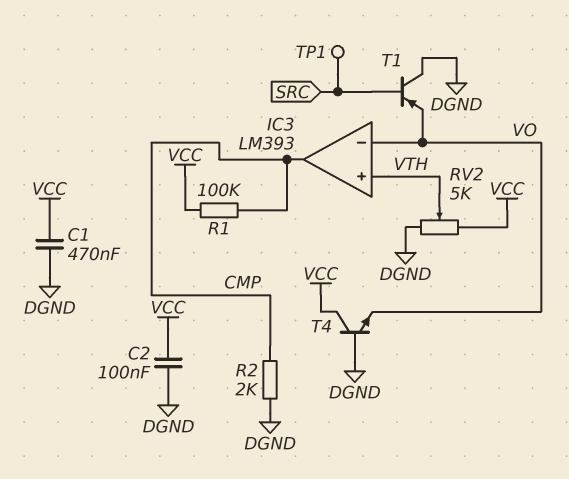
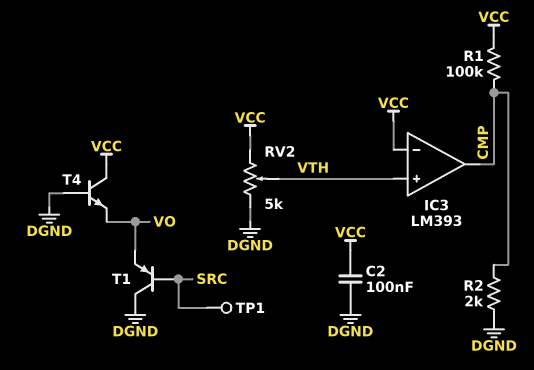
C1: 470nF (DGND, VCC) -> none
IC3 pin in-: VO -> VCC

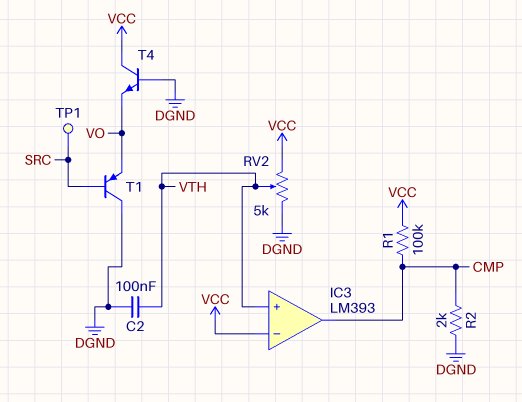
C2: 100nF (DGND, VCC) -> 100nF (DGND, VTH)

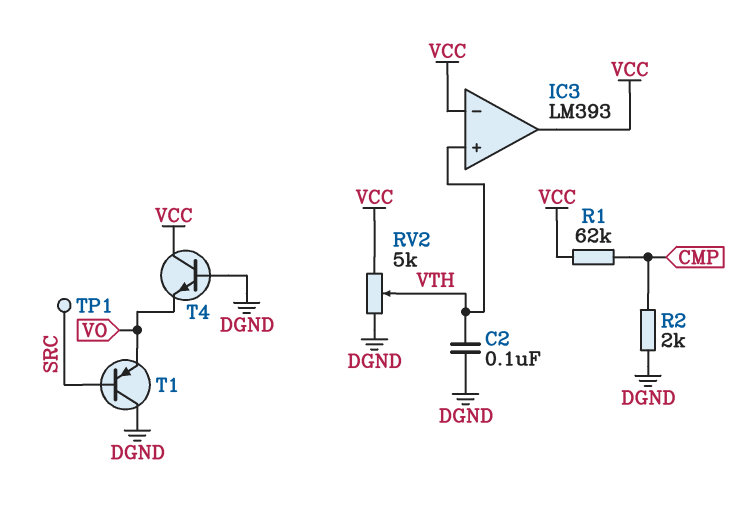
IC3 pin out: CMP -> VCC
R1: 100k (CMP, VCC) -> 62k (CMP, VCC)

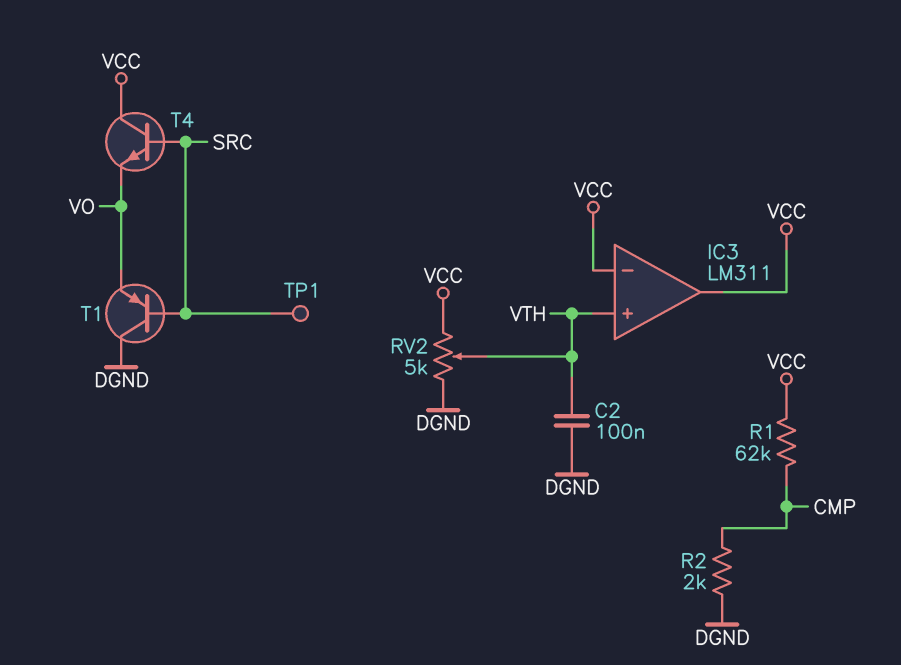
IC3: LM393 -> LM311
T4: NPN (B DGND, C VCC, E VO) -> NPN (B SRC, C VCC, E VO)

